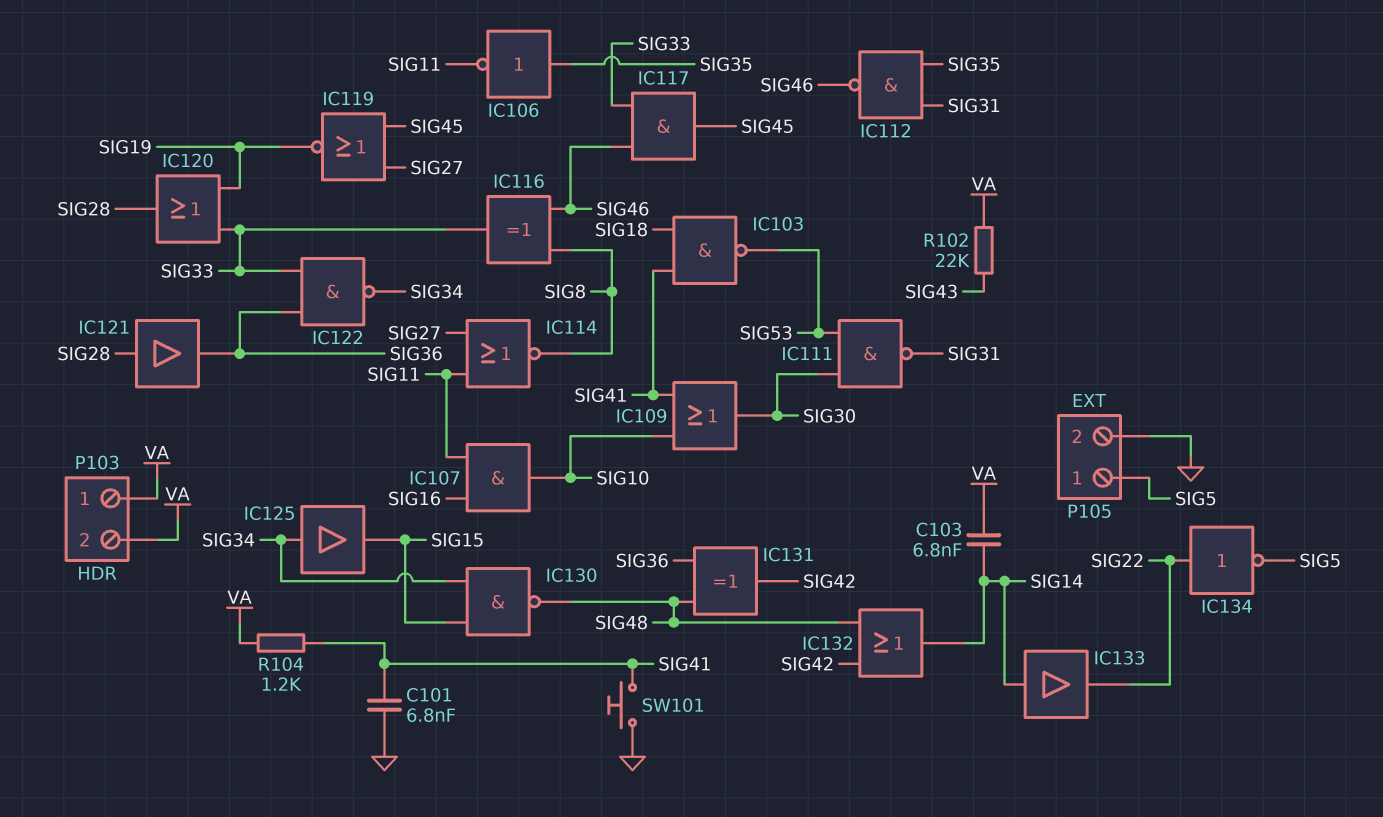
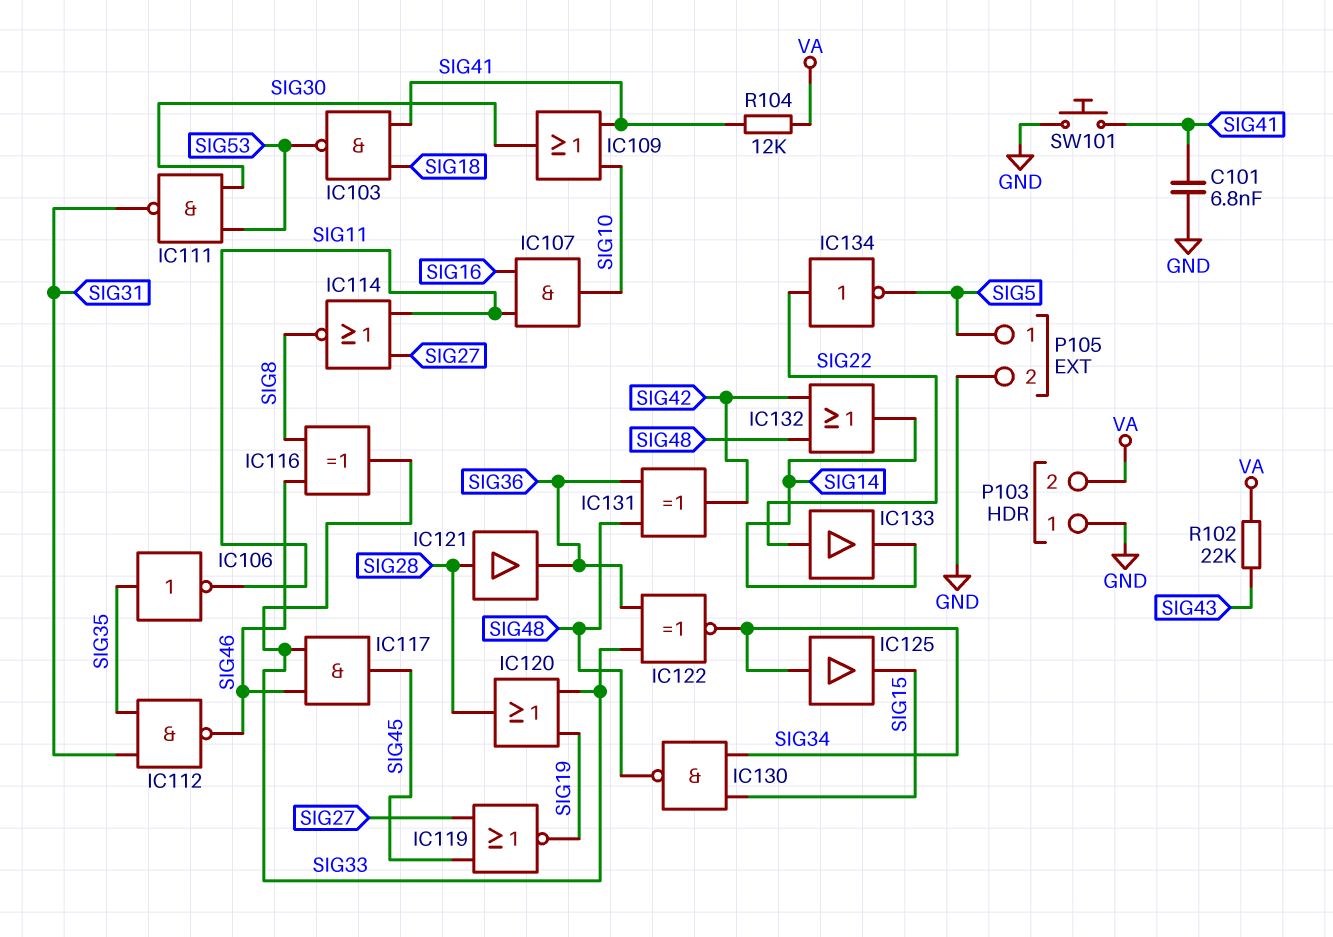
C103: 6.8nF (SIG14, VA) -> none
IC122: NAND (in SIG33, in SIG36, out SIG34) -> XNOR (in SIG33, in SIG36, out SIG34)
IC133: buffer (in SIG14, out SIG22) -> buffer (in SIG22, out SIG14)
P103 pin 1: VA -> GND
R104: 1.2k (SIG41, VA) -> 12k (SIG41, VA)

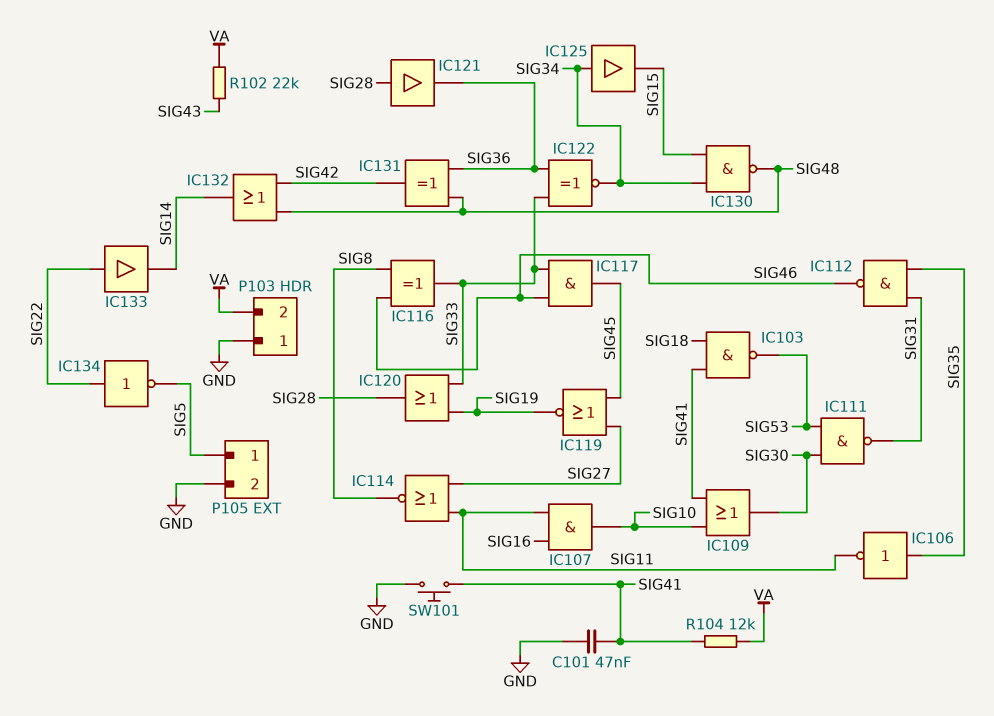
C101: 6.8nF (GND, SIG41) -> 47nF (GND, SIG41)

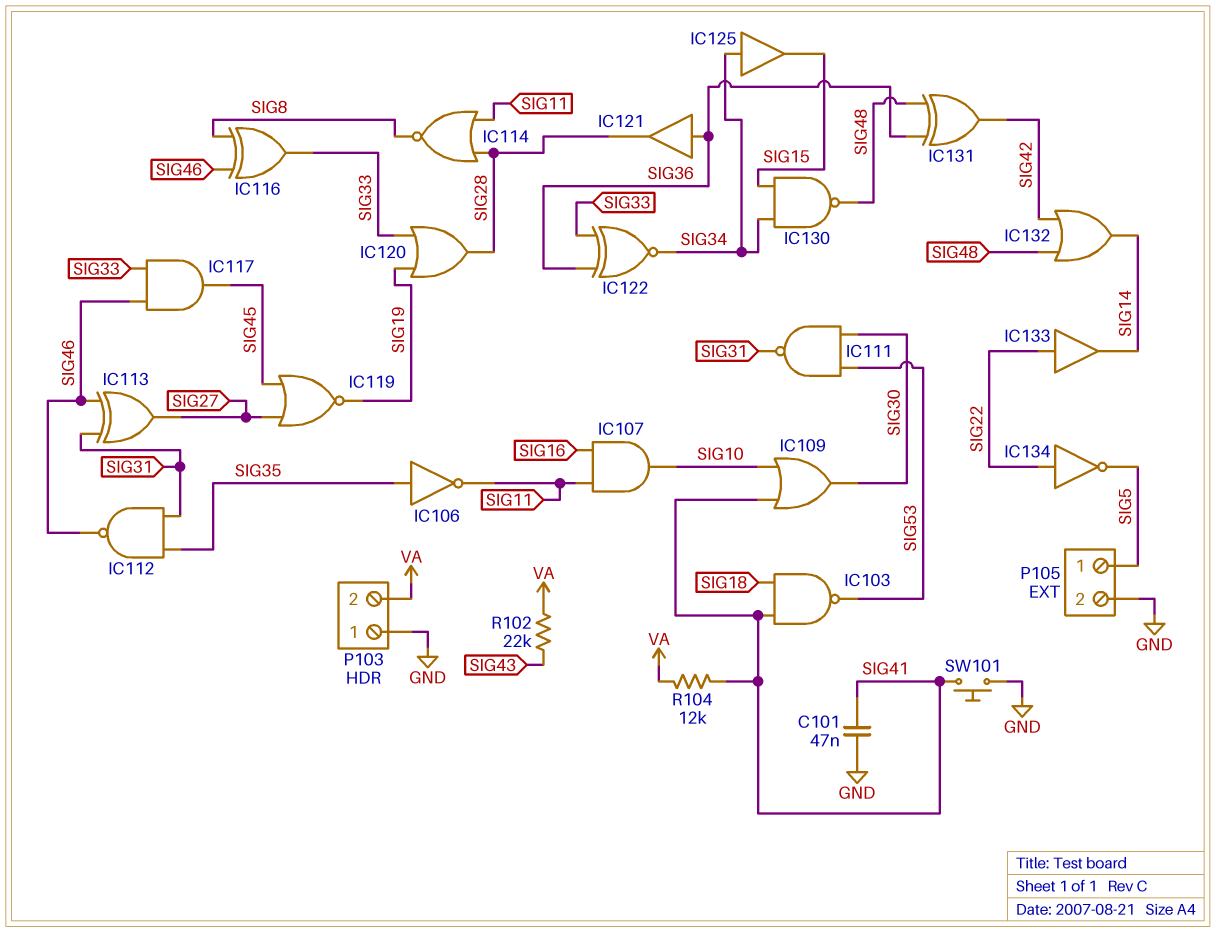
IC113: none -> XOR (in SIG31, in SIG46, out SIG27)
IC114: NOR (in SIG11, in SIG27, out SIG8) -> NOR (in SIG11, in SIG28, out SIG8)
IC121: buffer (in SIG28, out SIG36) -> buffer (in SIG36, out SIG28)

